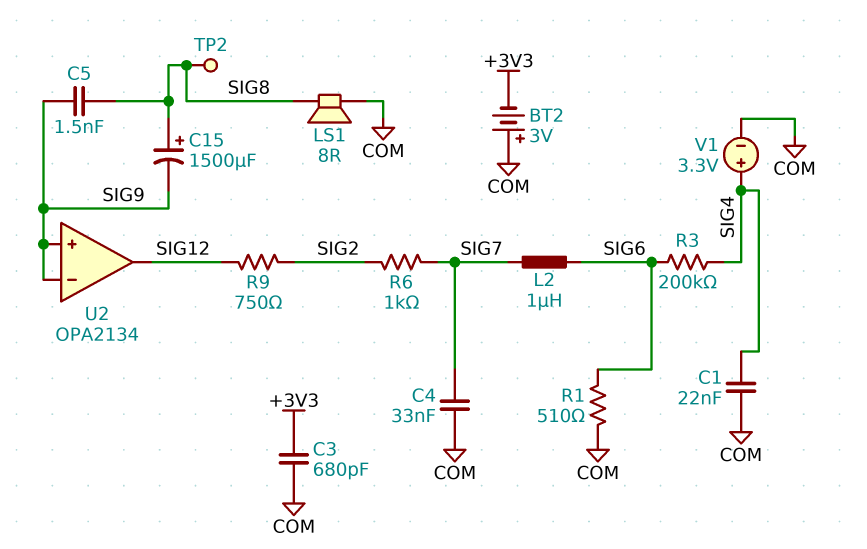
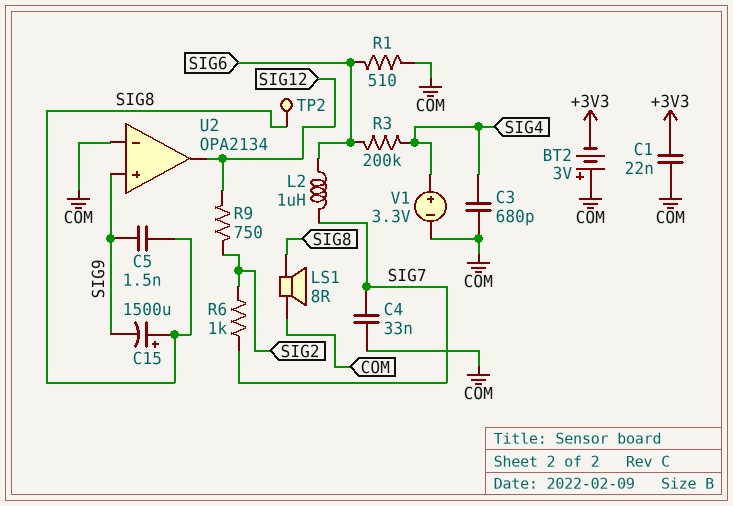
C1: 22nF (COM, SIG4) -> 22nF (+3V3, COM)
C3: 680pF (+3V3, COM) -> 680pF (COM, SIG4)
U2 pin in-: SIG9 -> COM

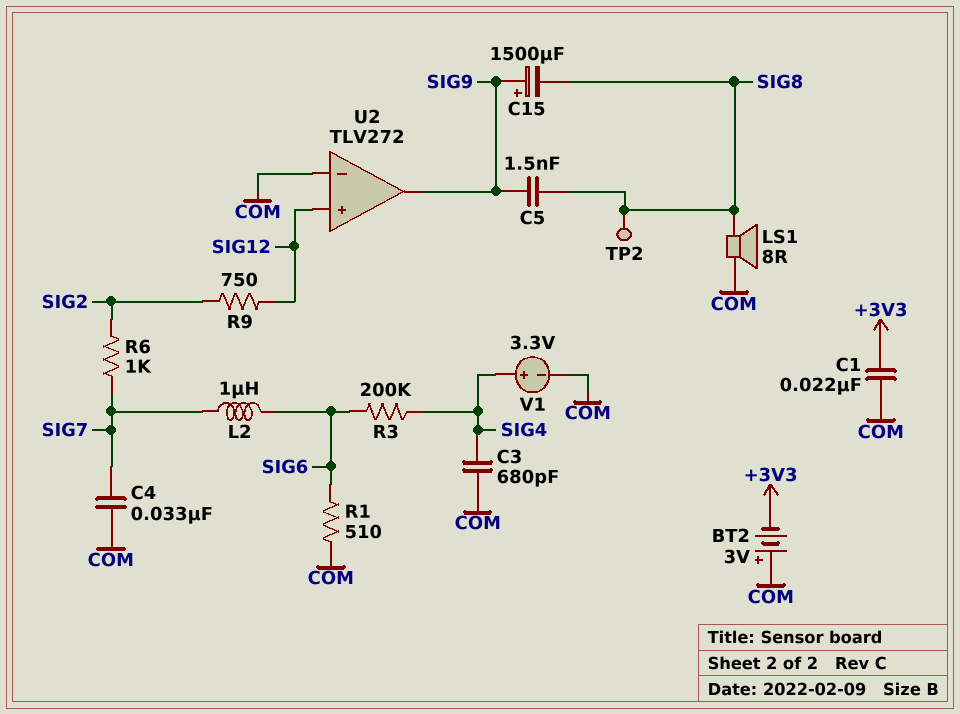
C15: 1500uF (plus SIG8, minus SIG9) -> 1500uF (plus SIG9, minus SIG8)
U2: OPA2134 -> TLV272
U2 pin in+: SIG9 -> SIG12
U2 pin out: SIG12 -> SIG9

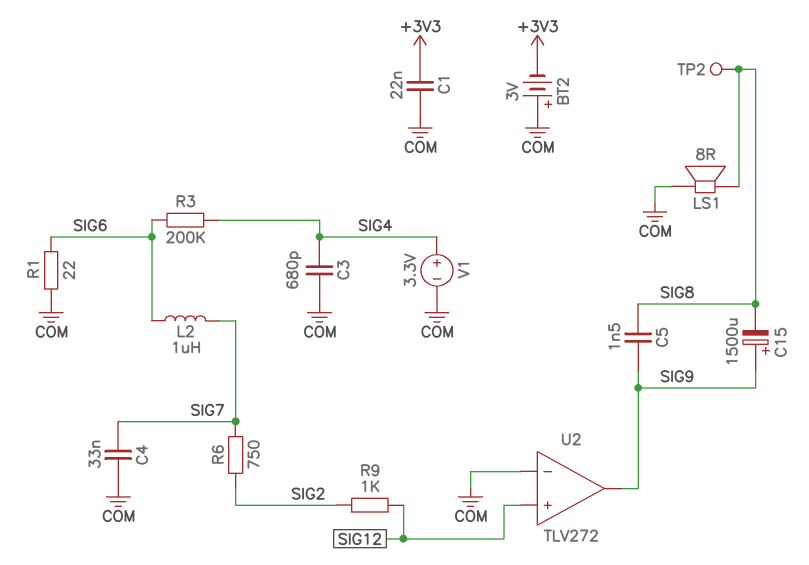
R1: 510 (COM, SIG6) -> 22 (COM, SIG6)
R6: 1k (SIG2, SIG7) -> 750 (SIG2, SIG7)
R9: 750 (SIG2, SIG12) -> 1k (SIG2, SIG12)

